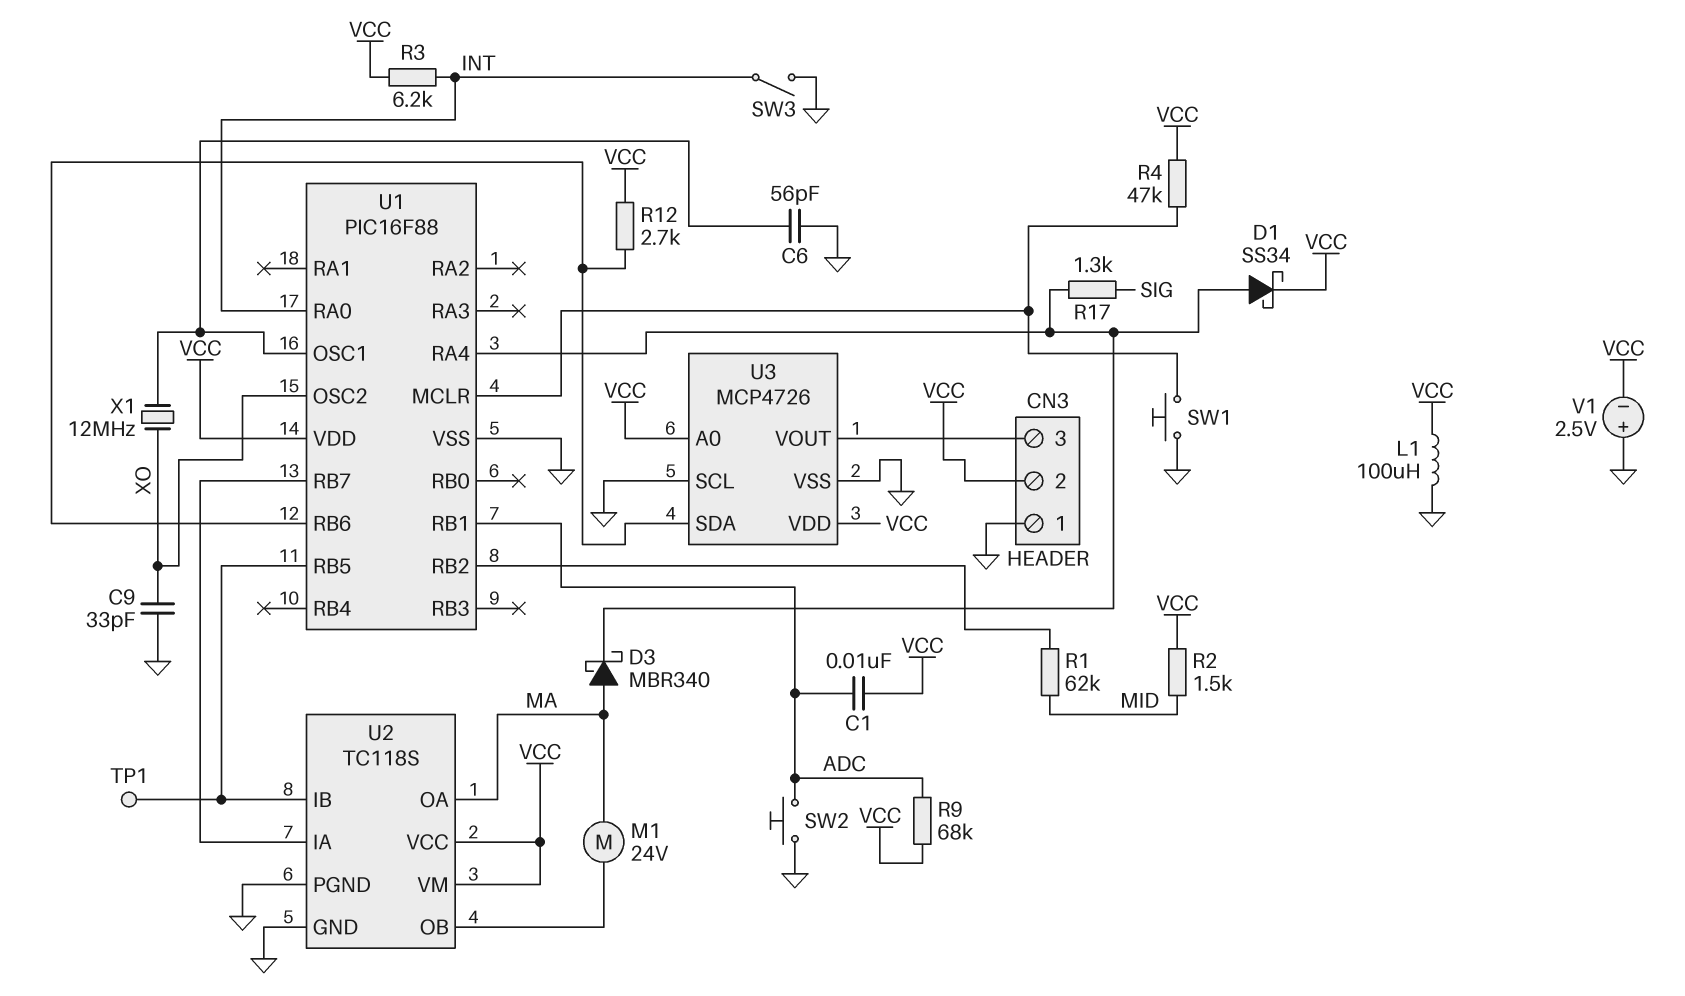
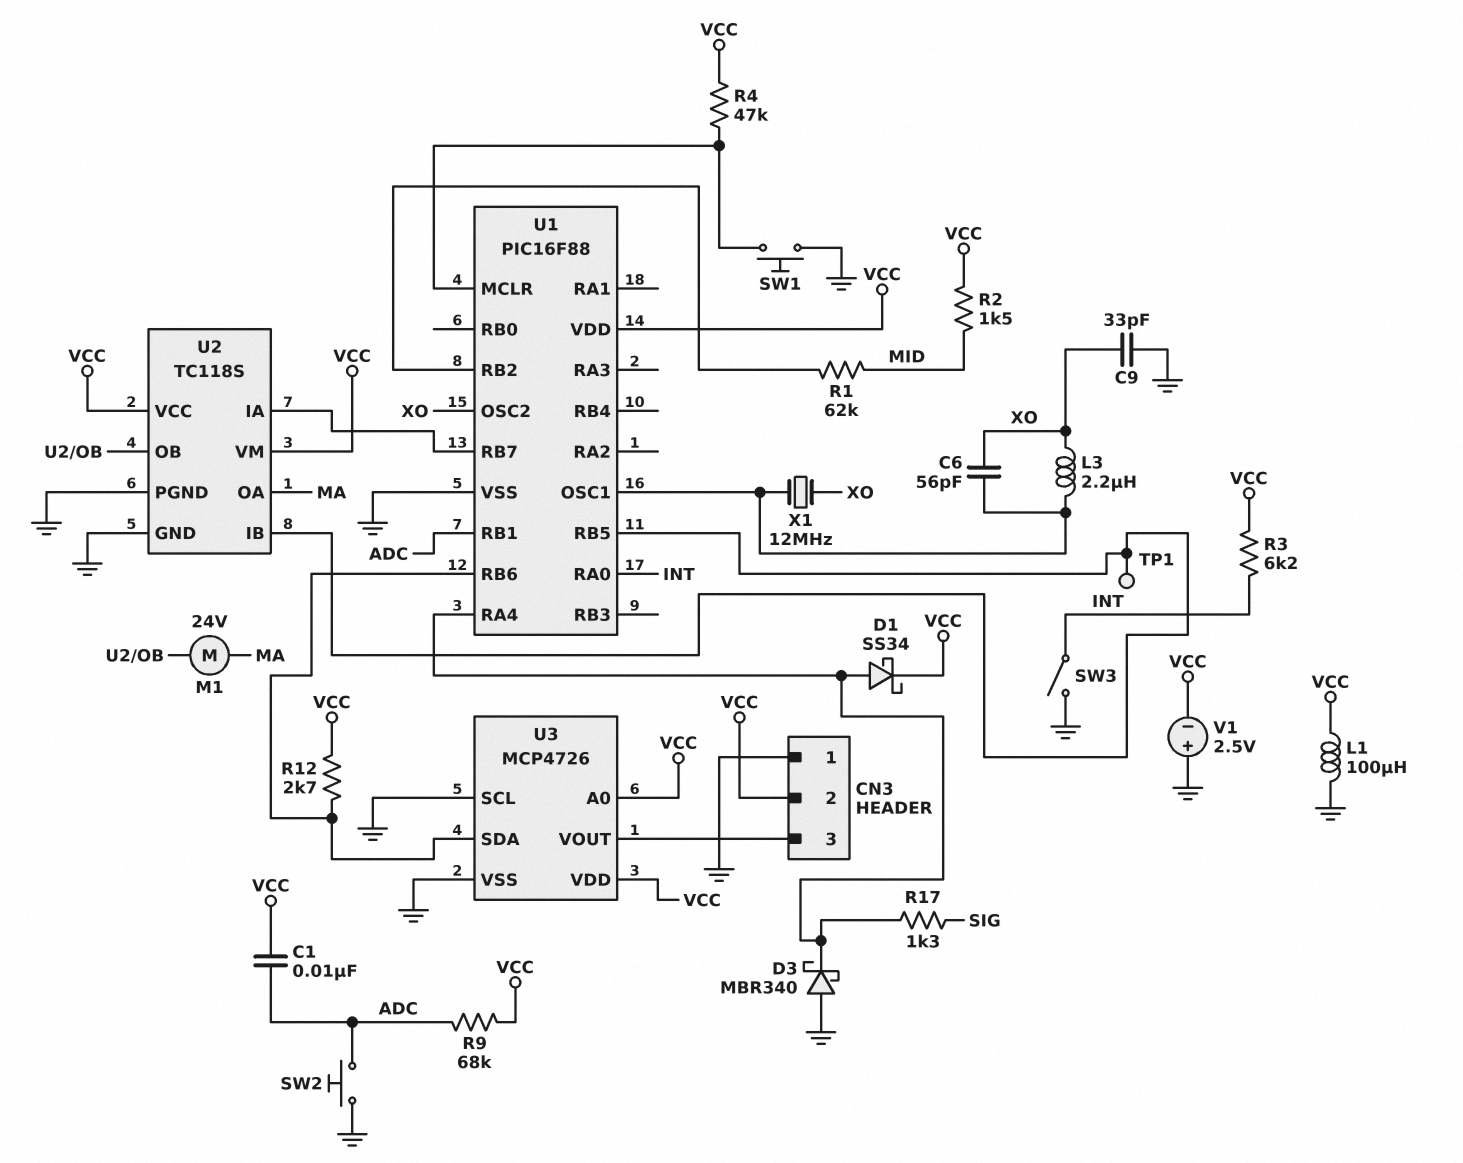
C6: 56pF (GND, U1/OSC1) -> 56pF (U1/OSC1, XO)
D3: schottky MBR340 (A MA, K U1/RA4) -> schottky MBR340 (A GND, K U1/RA4)
L3: none -> 2.2uH (U1/OSC1, XO)

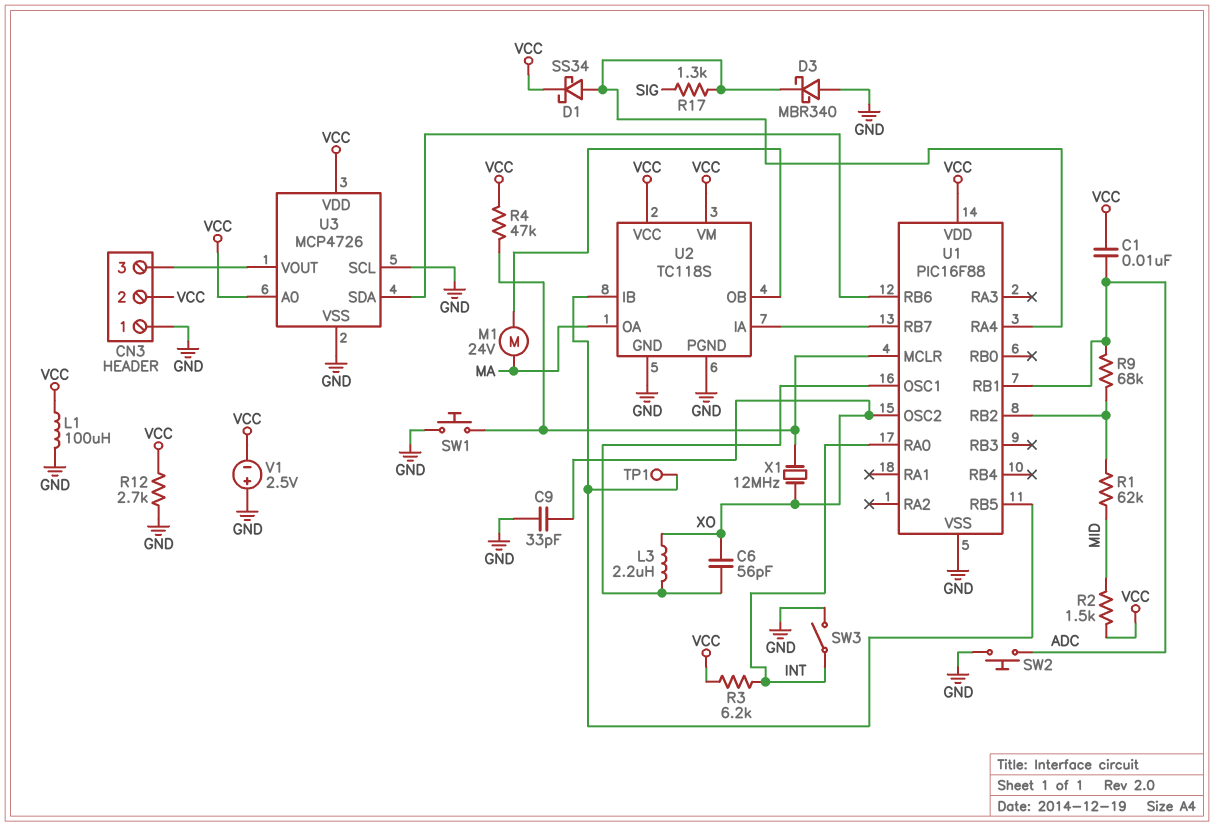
R9: 68k (ADC, VCC) -> 68k (ADC, U1/RB2)
R12: 2.7k (U1/RB6, VCC) -> 2.7k (GND, VCC)
X1: 12MHz (U1/OSC1, XO) -> 12MHz (U1/MCLR, XO)

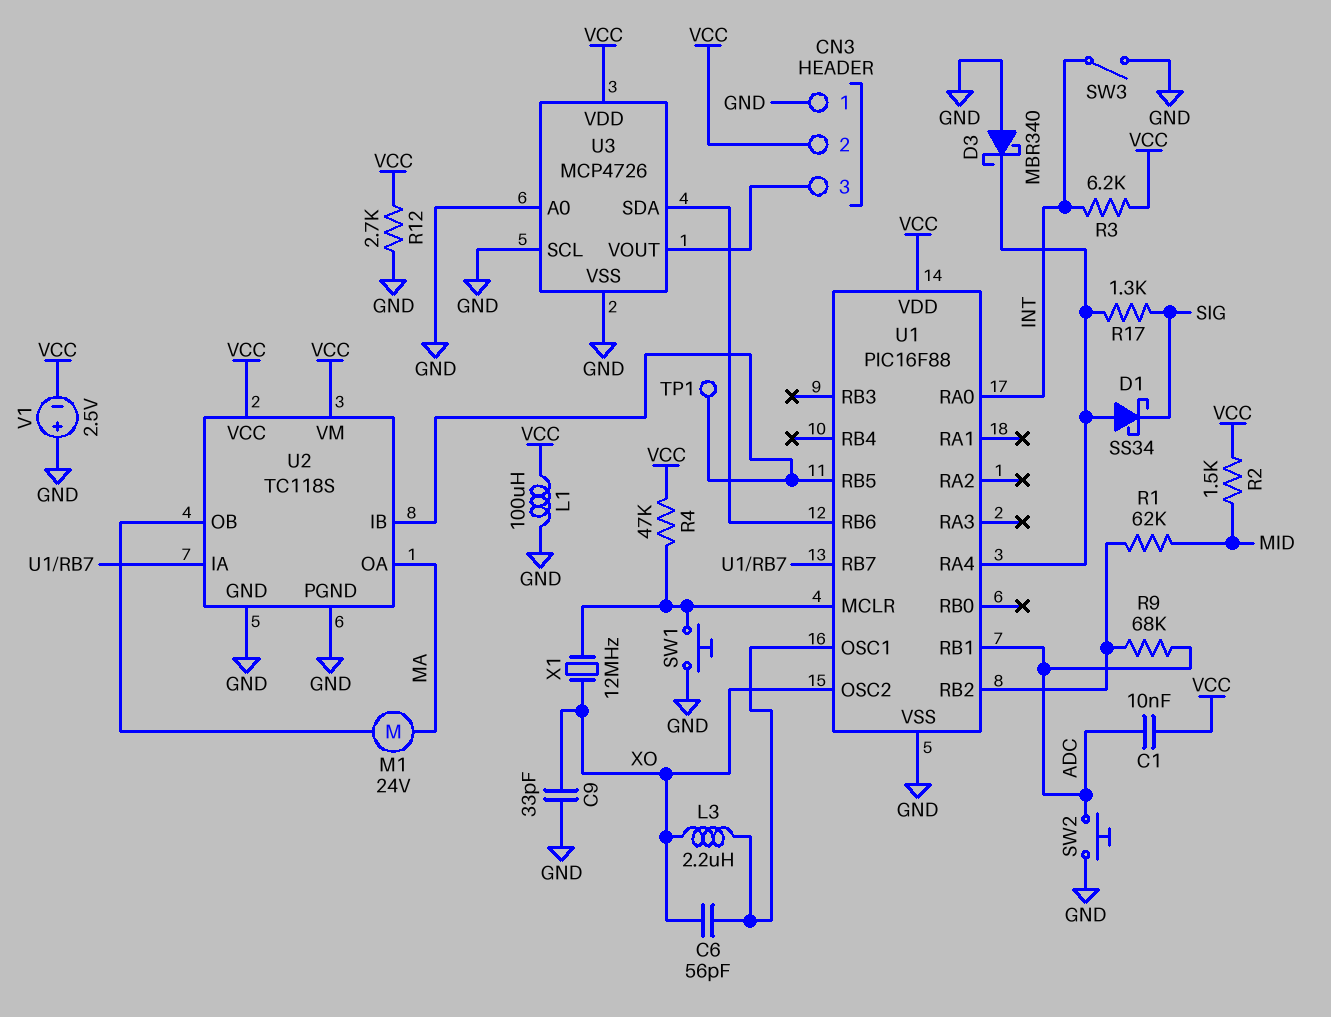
D1: schottky SS34 (A U1/RA4, K VCC) -> schottky SS34 (A U1/RA4, K SIG)
U3 pin A0: VCC -> GND

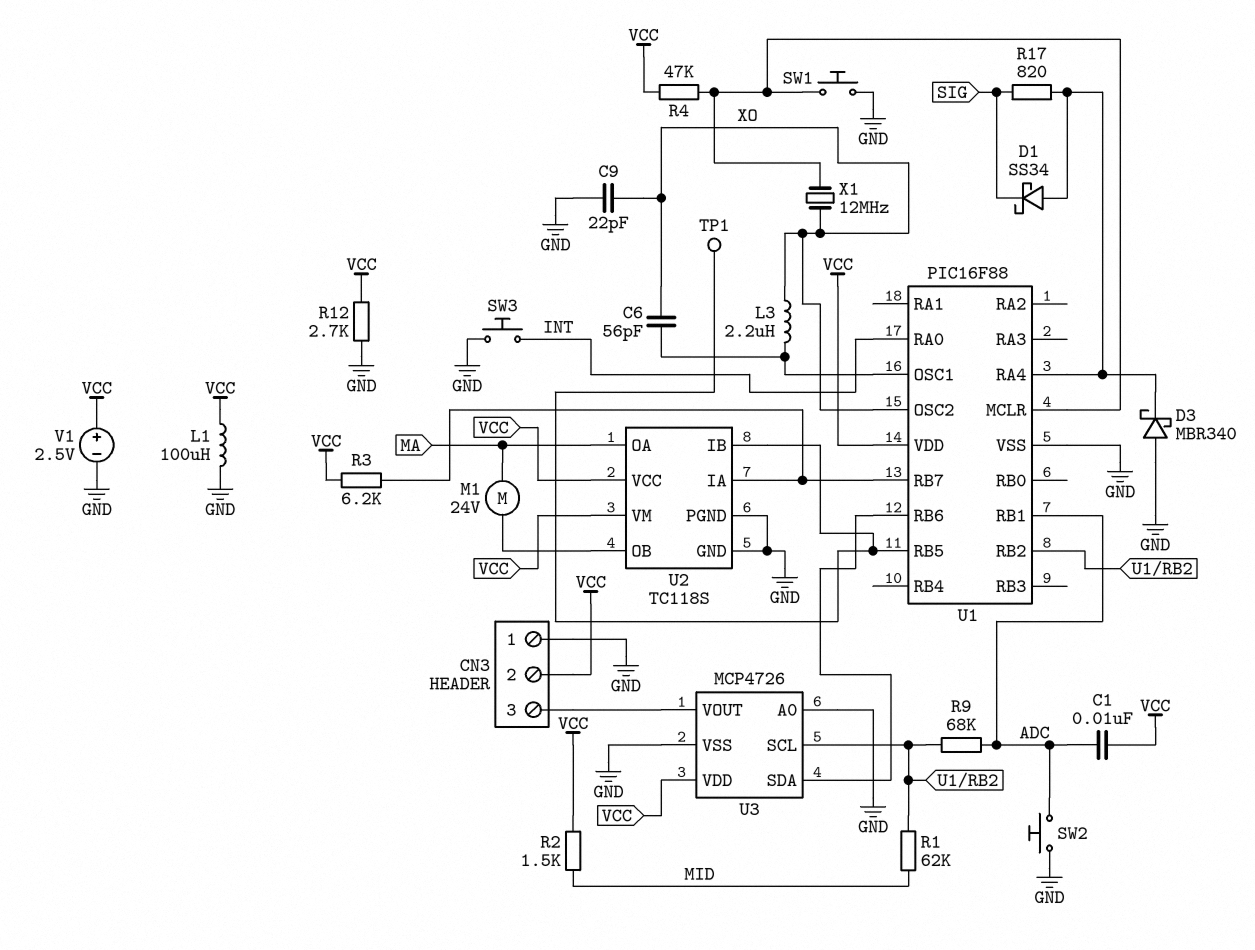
C9: 33pF (GND, XO) -> 22pF (GND, XO)
R3: 6.2k (INT, VCC) -> 6.2k (U1/RB7, VCC)
R17: 1.3k (SIG, U1/RA4) -> 820 (SIG, U1/RA4)
SW3: switch (GND, INT) -> button (GND, INT)
U3 pin SCL: GND -> U1/RB2
V1: 2.5V (plus GND, minus VCC) -> 2.5V (plus VCC, minus GND)

